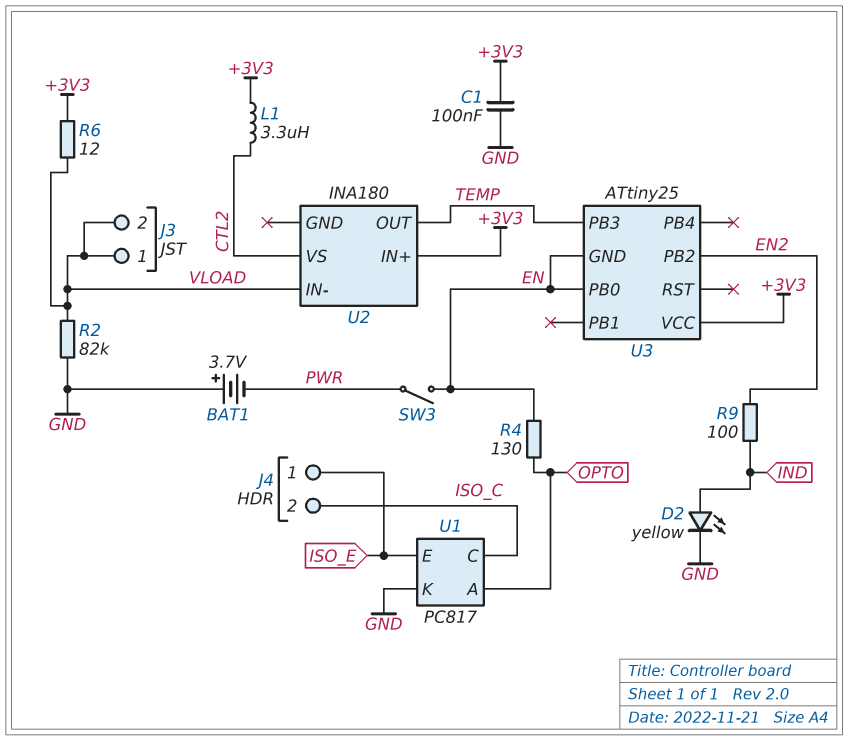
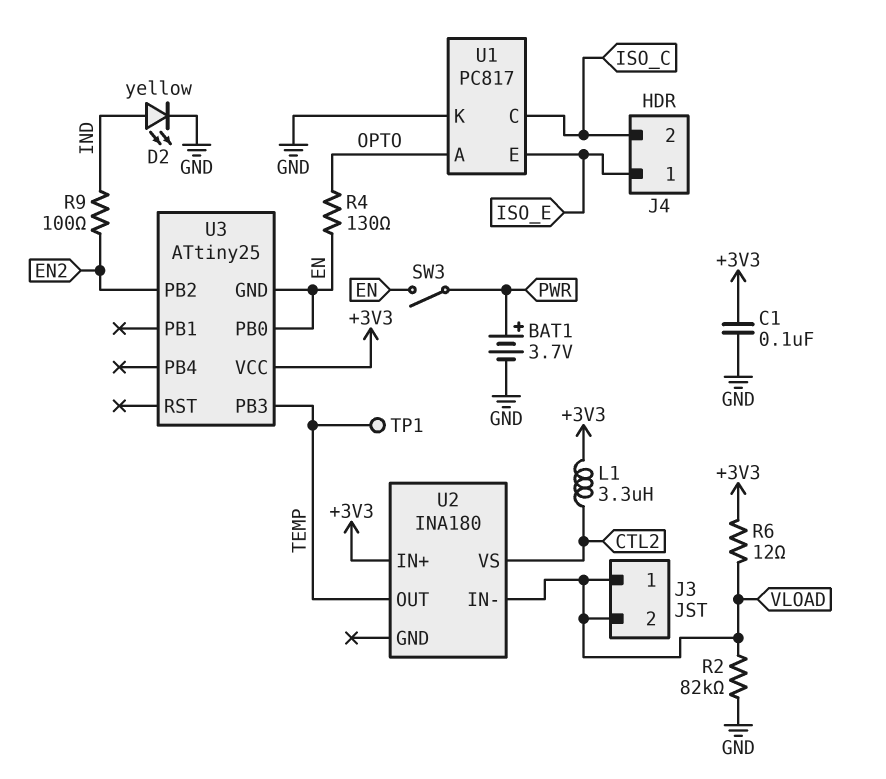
BAT1: 3.7V (plus GND, minus PWR) -> 3.7V (plus PWR, minus GND)
TP1: none -> test point (TEMP)

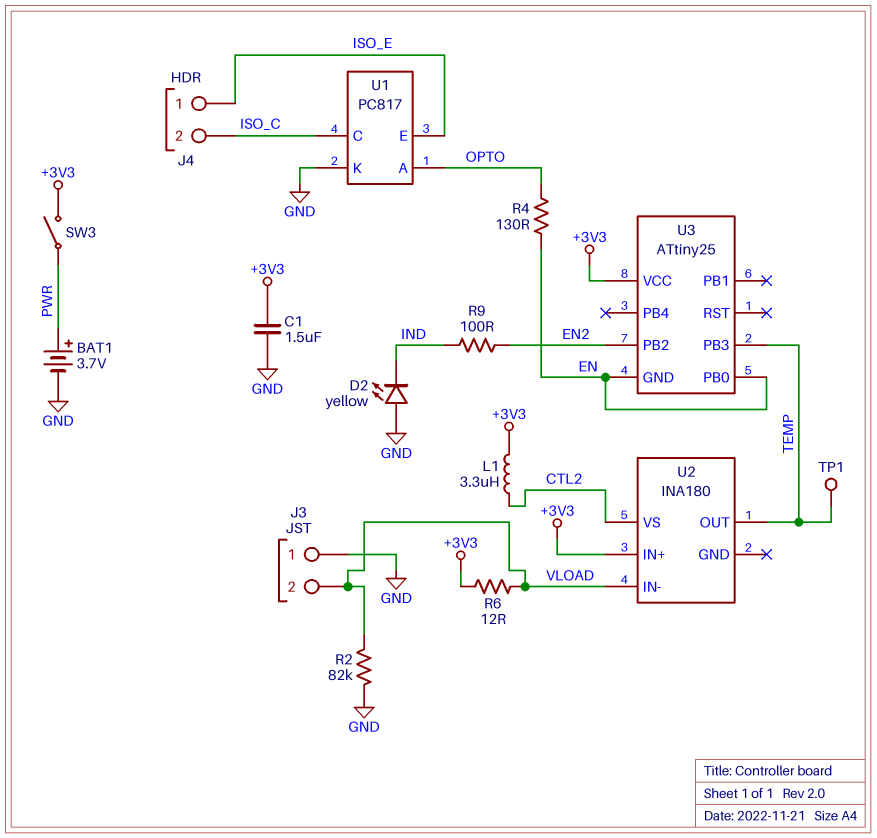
C1: 100nF (+3V3, GND) -> 1.5uF (+3V3, GND)
D2: LED yellow (A IND, K GND) -> LED yellow (A GND, K IND)
J3 pin 1: VLOAD -> GND
SW3: switch (EN, PWR) -> switch (+3V3, PWR)

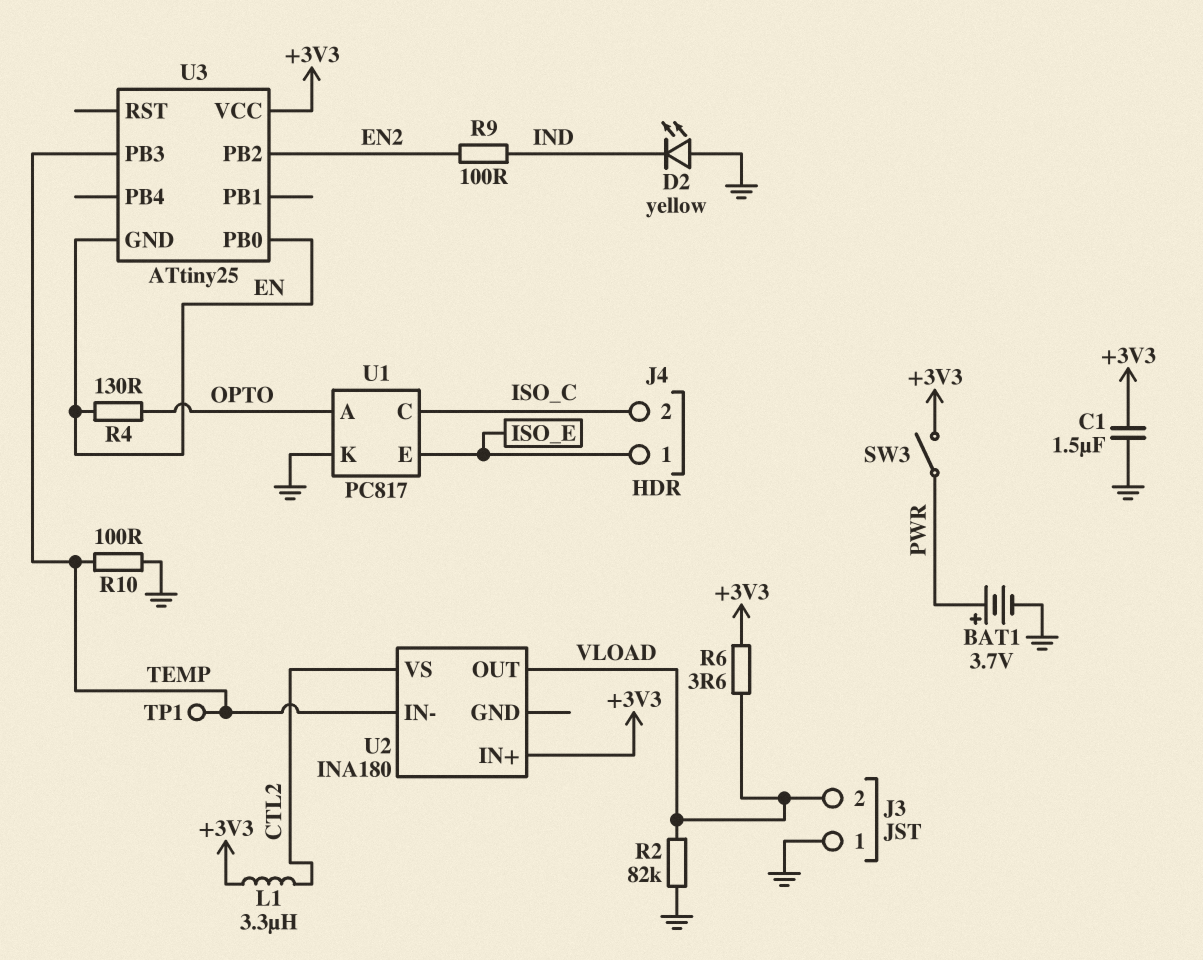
R6: 12 (+3V3, VLOAD) -> 3.6 (+3V3, VLOAD)
R10: none -> 100 (GND, TEMP)
U2 pin IN-: VLOAD -> TEMP
U2 pin OUT: TEMP -> VLOAD

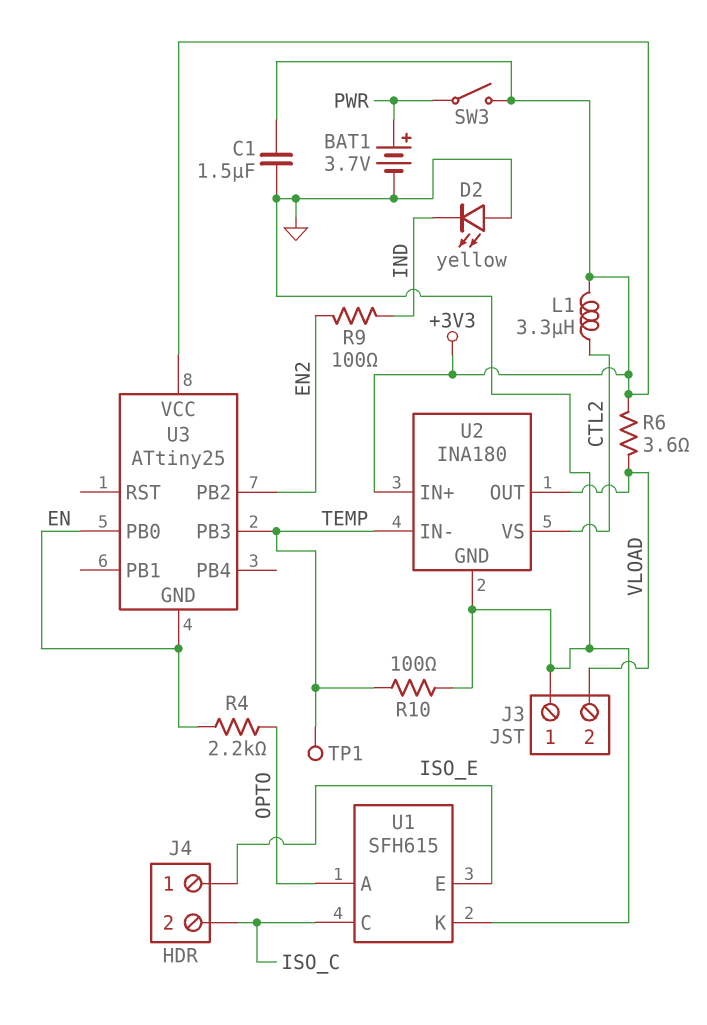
R2: 82k (GND, VLOAD) -> none
R4: 130 (EN, OPTO) -> 2.2k (EN, OPTO)
U1: PC817 -> SFH615
U2 pin GND: none -> GND

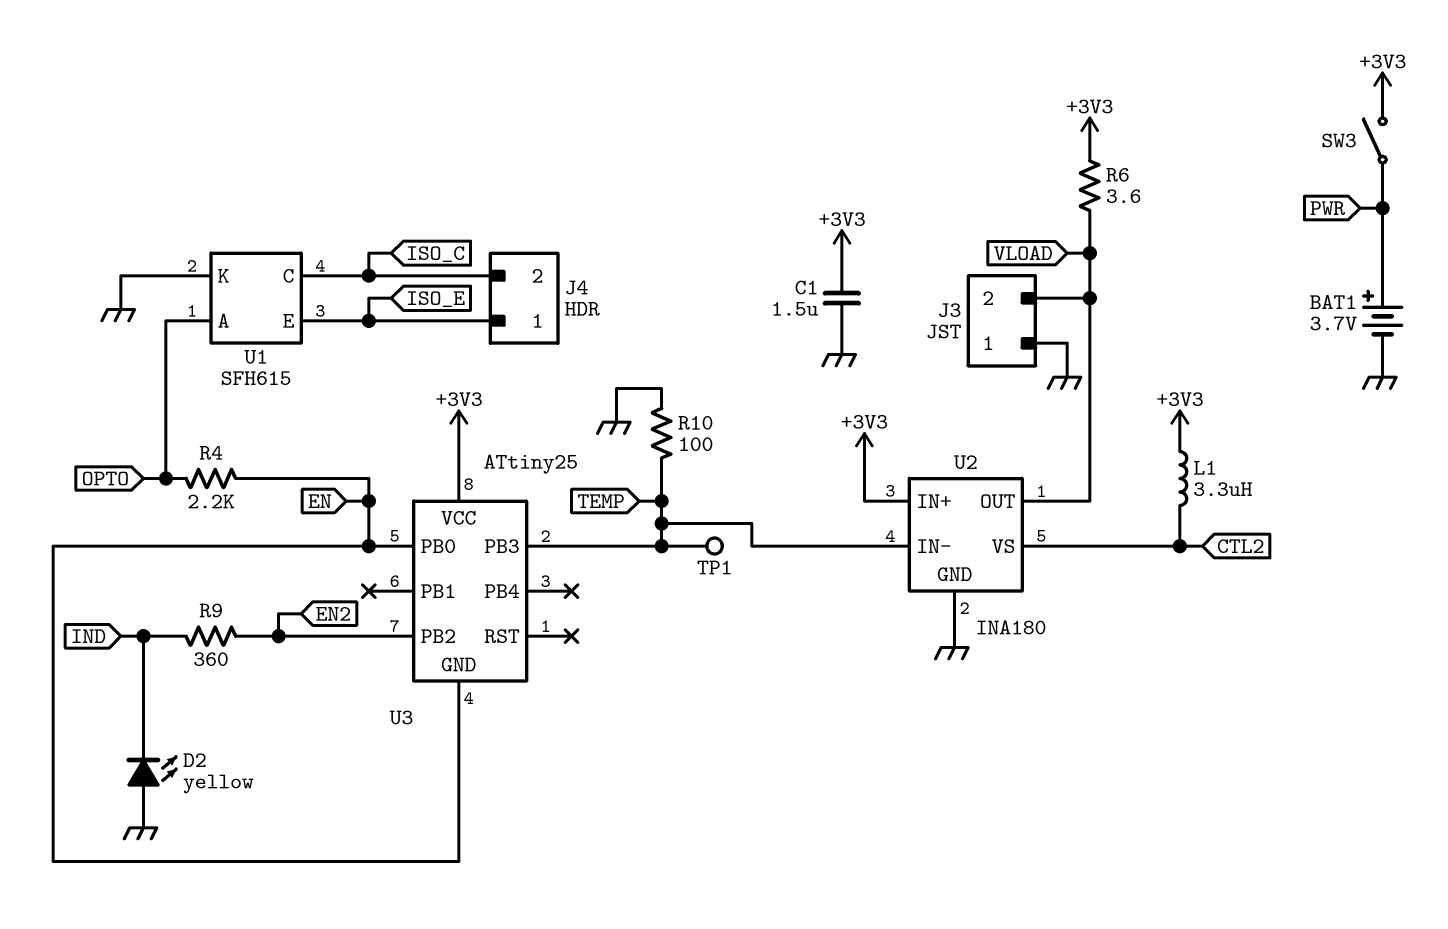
R9: 100 (EN2, IND) -> 360 (EN2, IND)

